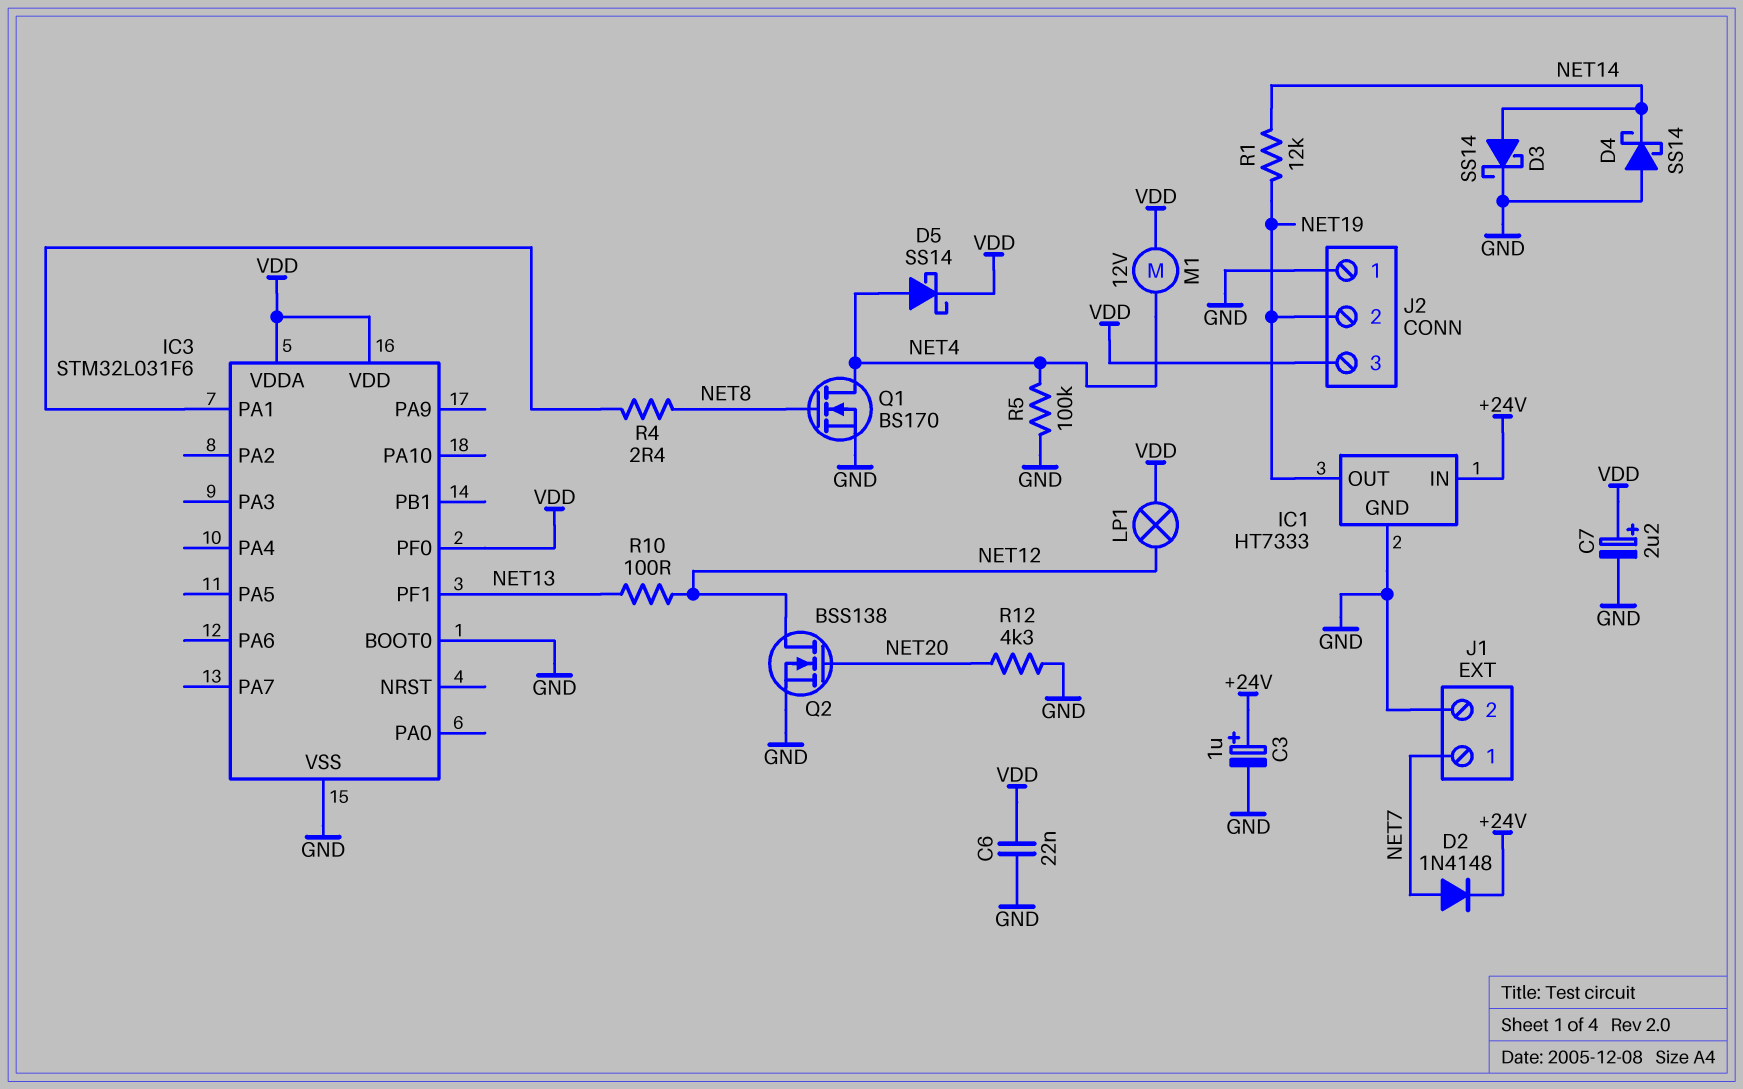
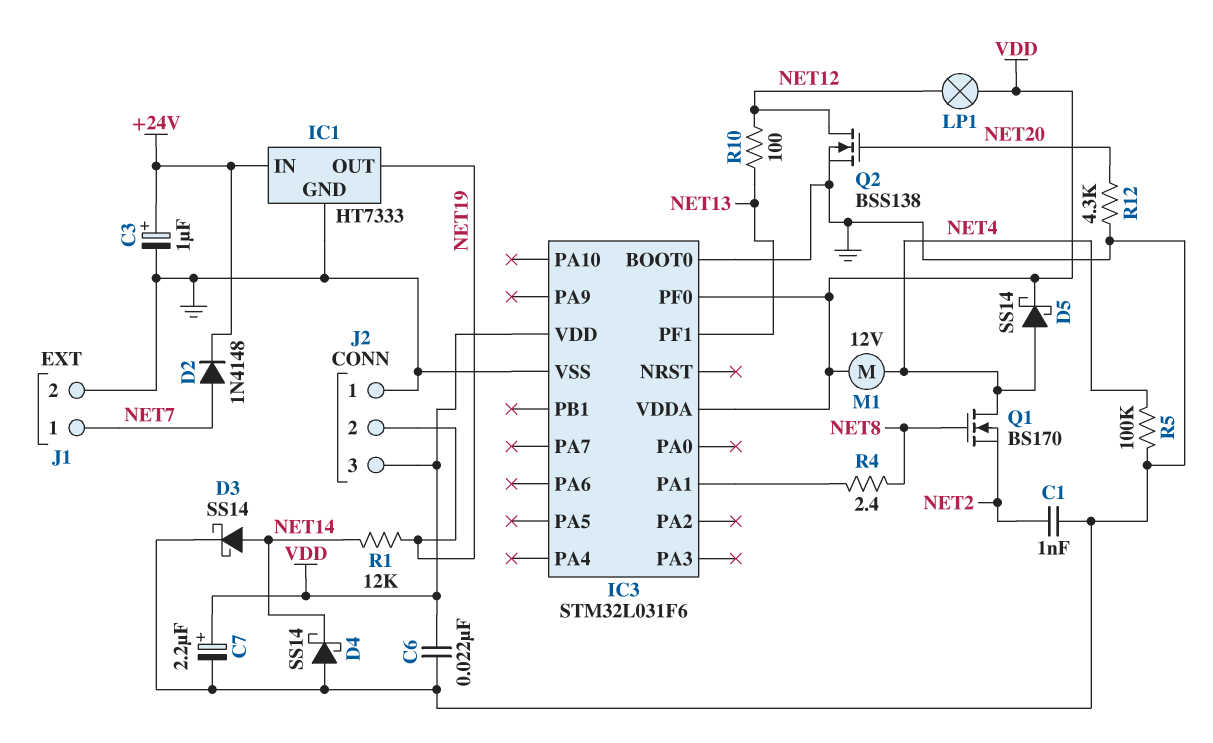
C1: none -> 1nF (GND, NET2)
Q1: NMOS BS170 (G NET8, D NET4, S GND) -> NMOS BS170 (G NET8, D NET4, S NET2)

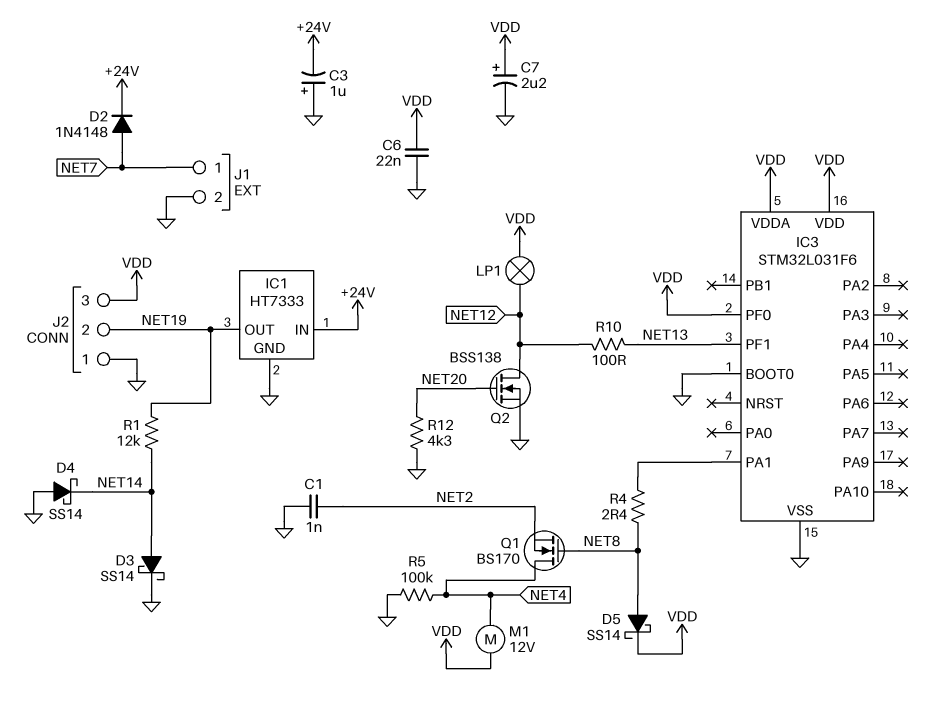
C3: 1uF (plus +24V, minus GND) -> 1uF (plus GND, minus +24V)
D5: schottky SS14 (A NET4, K VDD) -> schottky SS14 (A NET8, K VDD)

